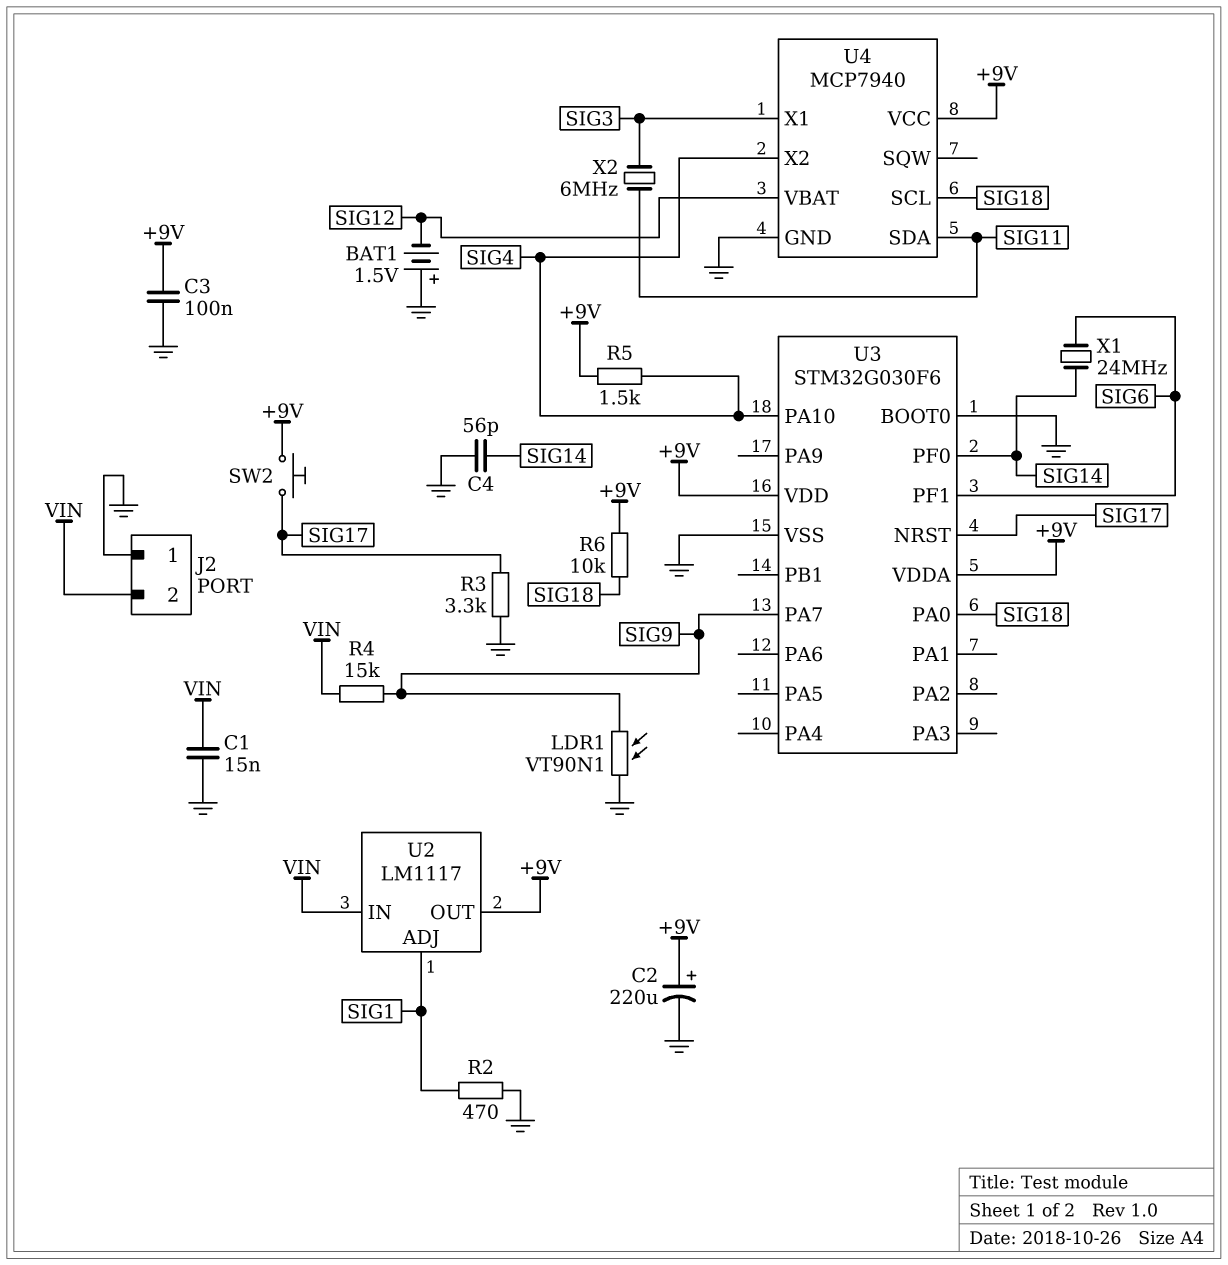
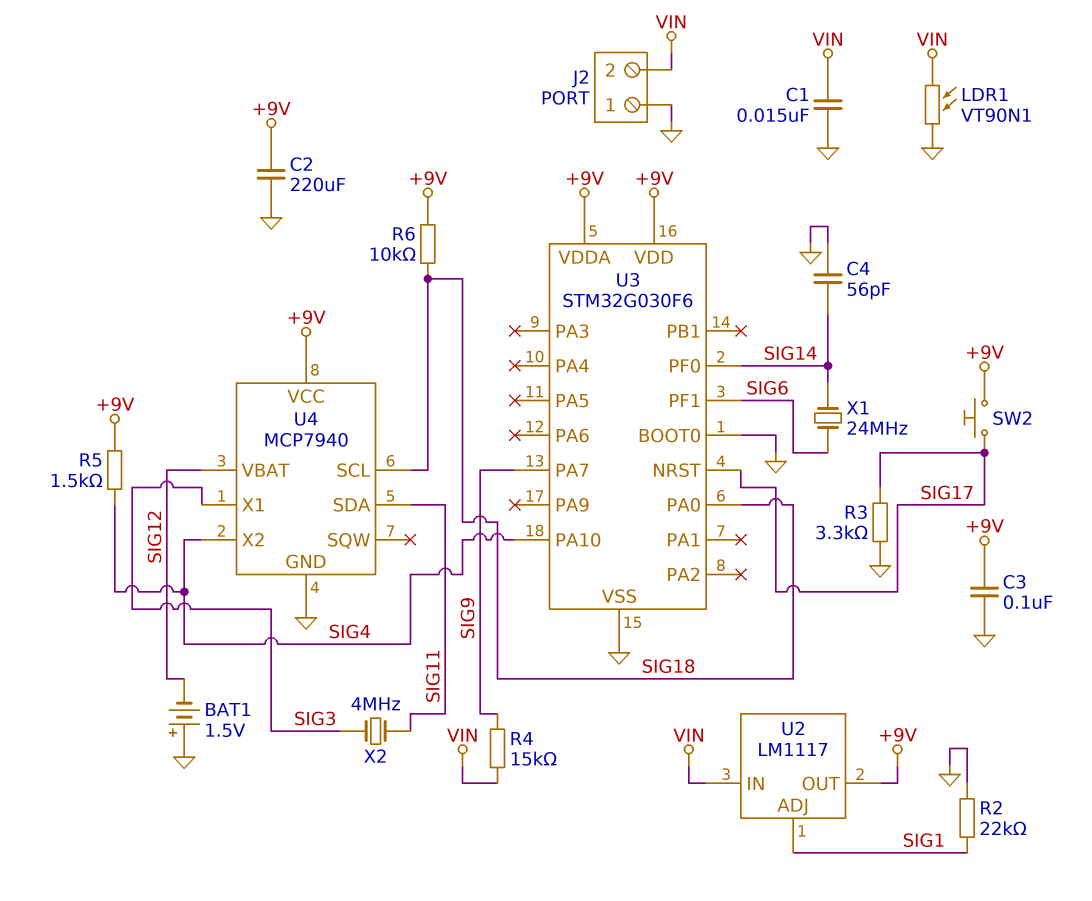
C2: 220uF (plus +9V, minus GND) -> 220uF (+9V, GND)
LDR1: VT90N1 (GND, SIG9) -> VT90N1 (GND, VIN)
R2: 470 (GND, SIG1) -> 22k (GND, SIG1)
X2: 6MHz (SIG3, SIG11) -> 4MHz (SIG3, SIG11)

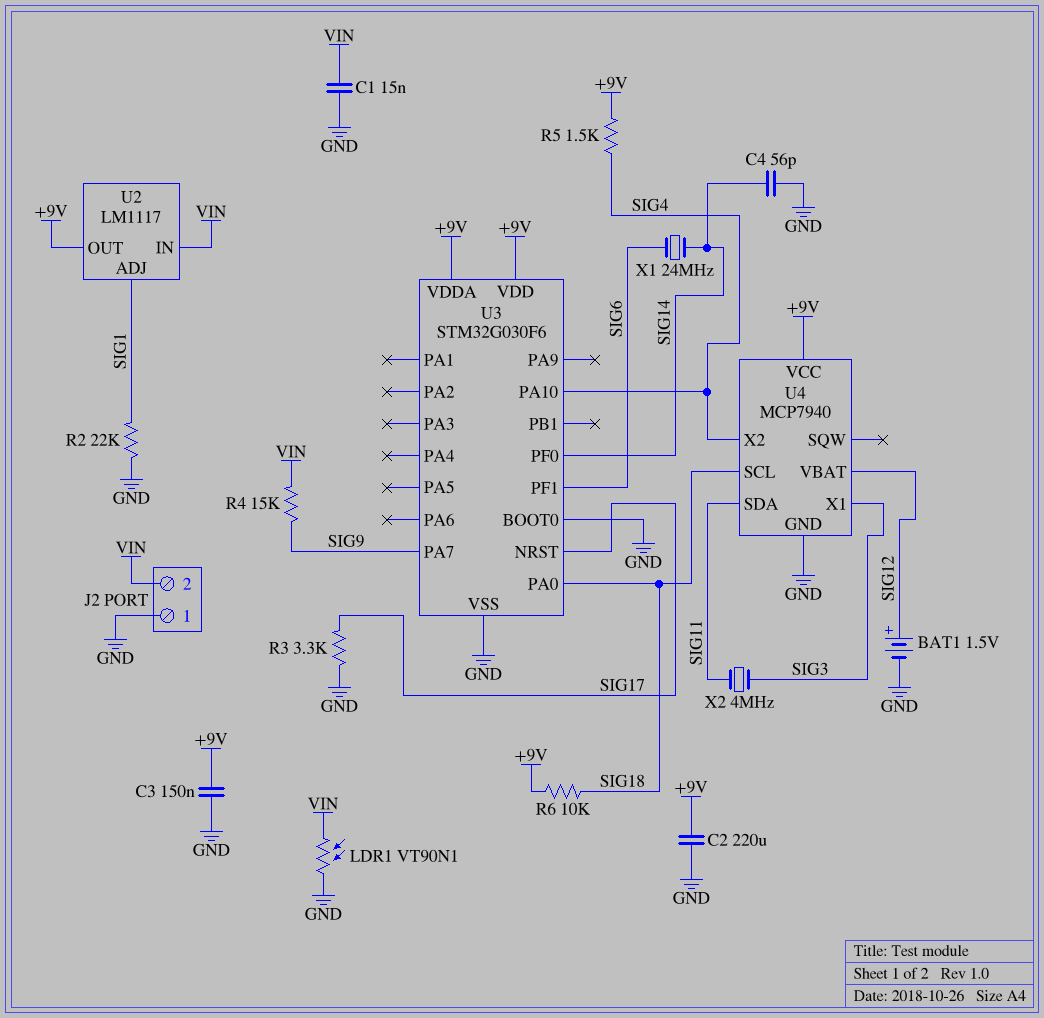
BAT1: 1.5V (plus GND, minus SIG12) -> 1.5V (plus SIG12, minus GND)
C3: 100nF (+9V, GND) -> 150nF (+9V, GND)
SW2: button (+9V, SIG17) -> none

